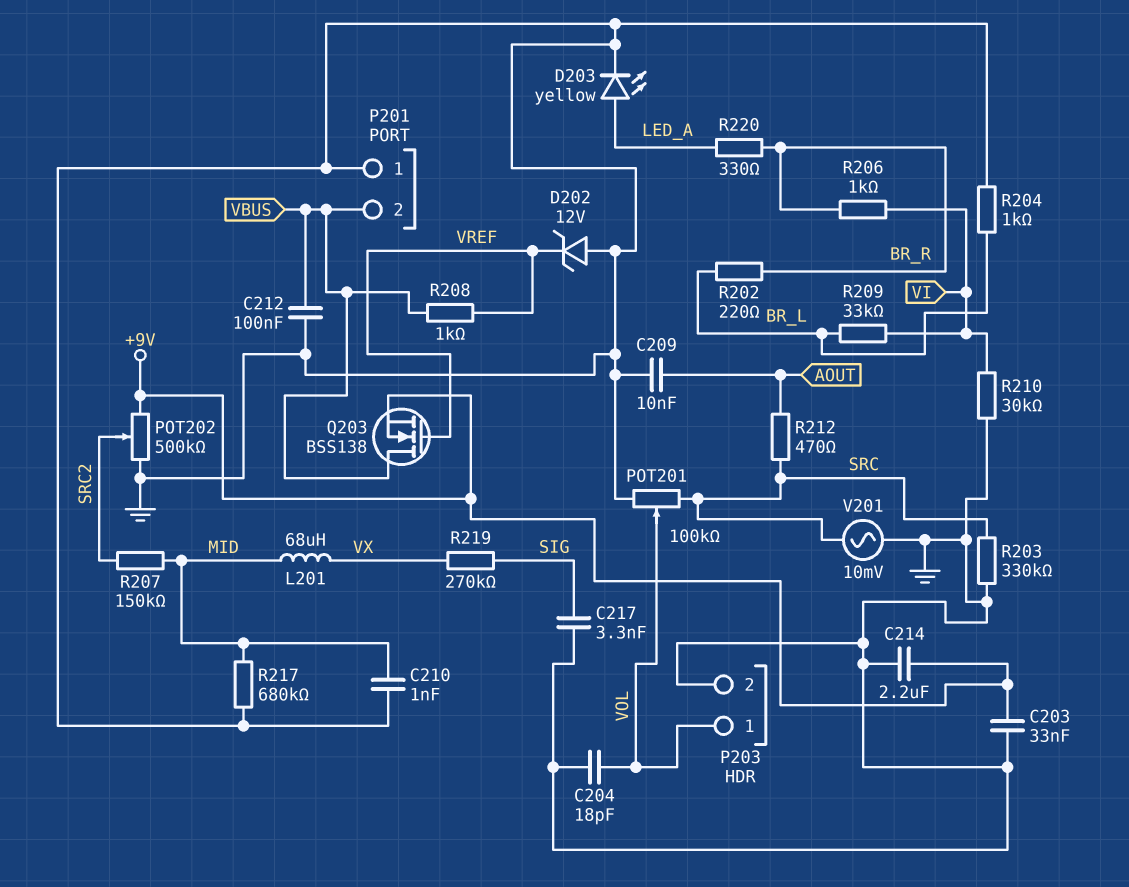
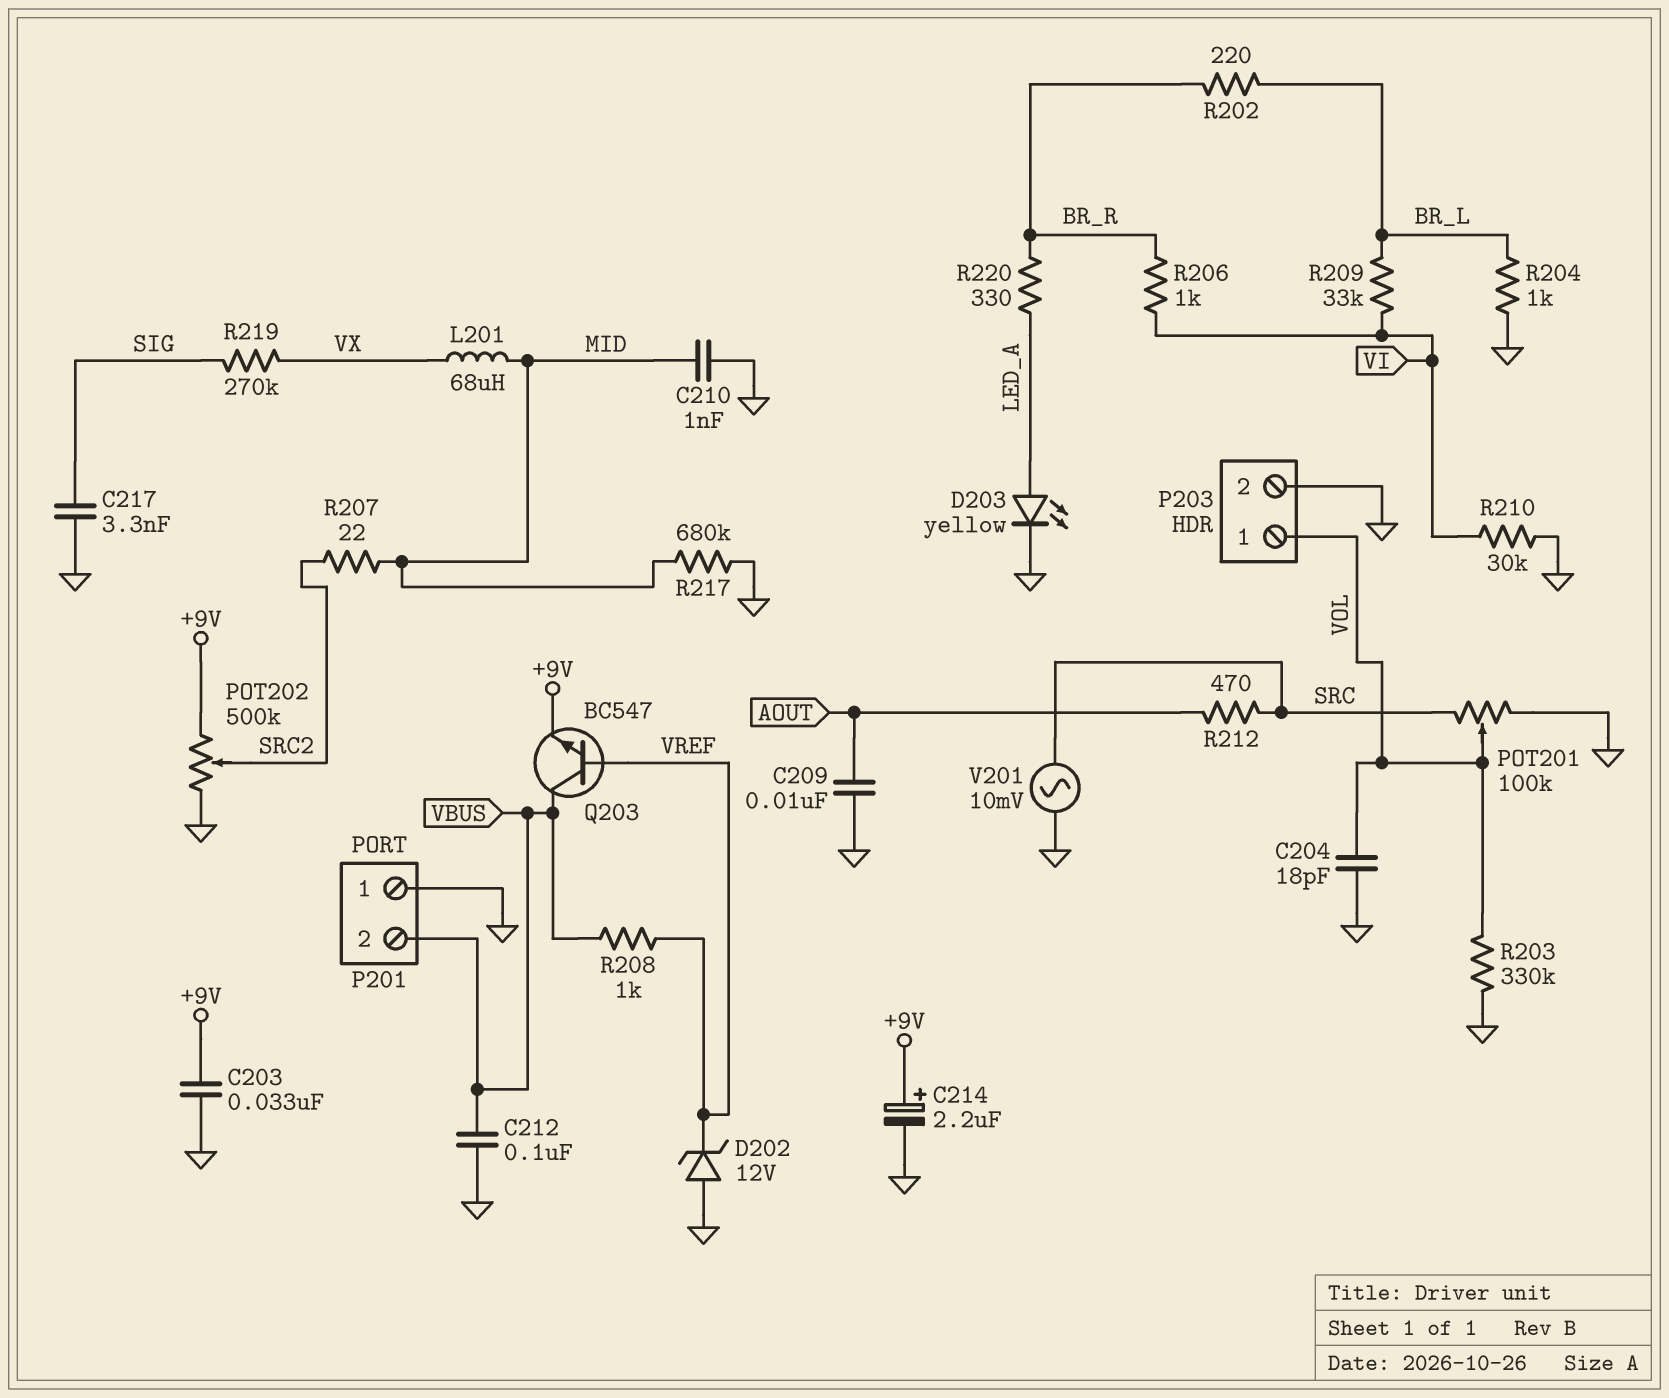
C214: 2.2uF (+9V, GND) -> 2.2uF (plus +9V, minus GND)
Q203: NMOS BSS138 (G VREF, D VBUS, S +9V) -> NPN BC547 (B VREF, C VBUS, E +9V)
R203: 330k (GND, SRC) -> 330k (GND, VOL)
R207: 150k (MID, SRC2) -> 22 (MID, SRC2)

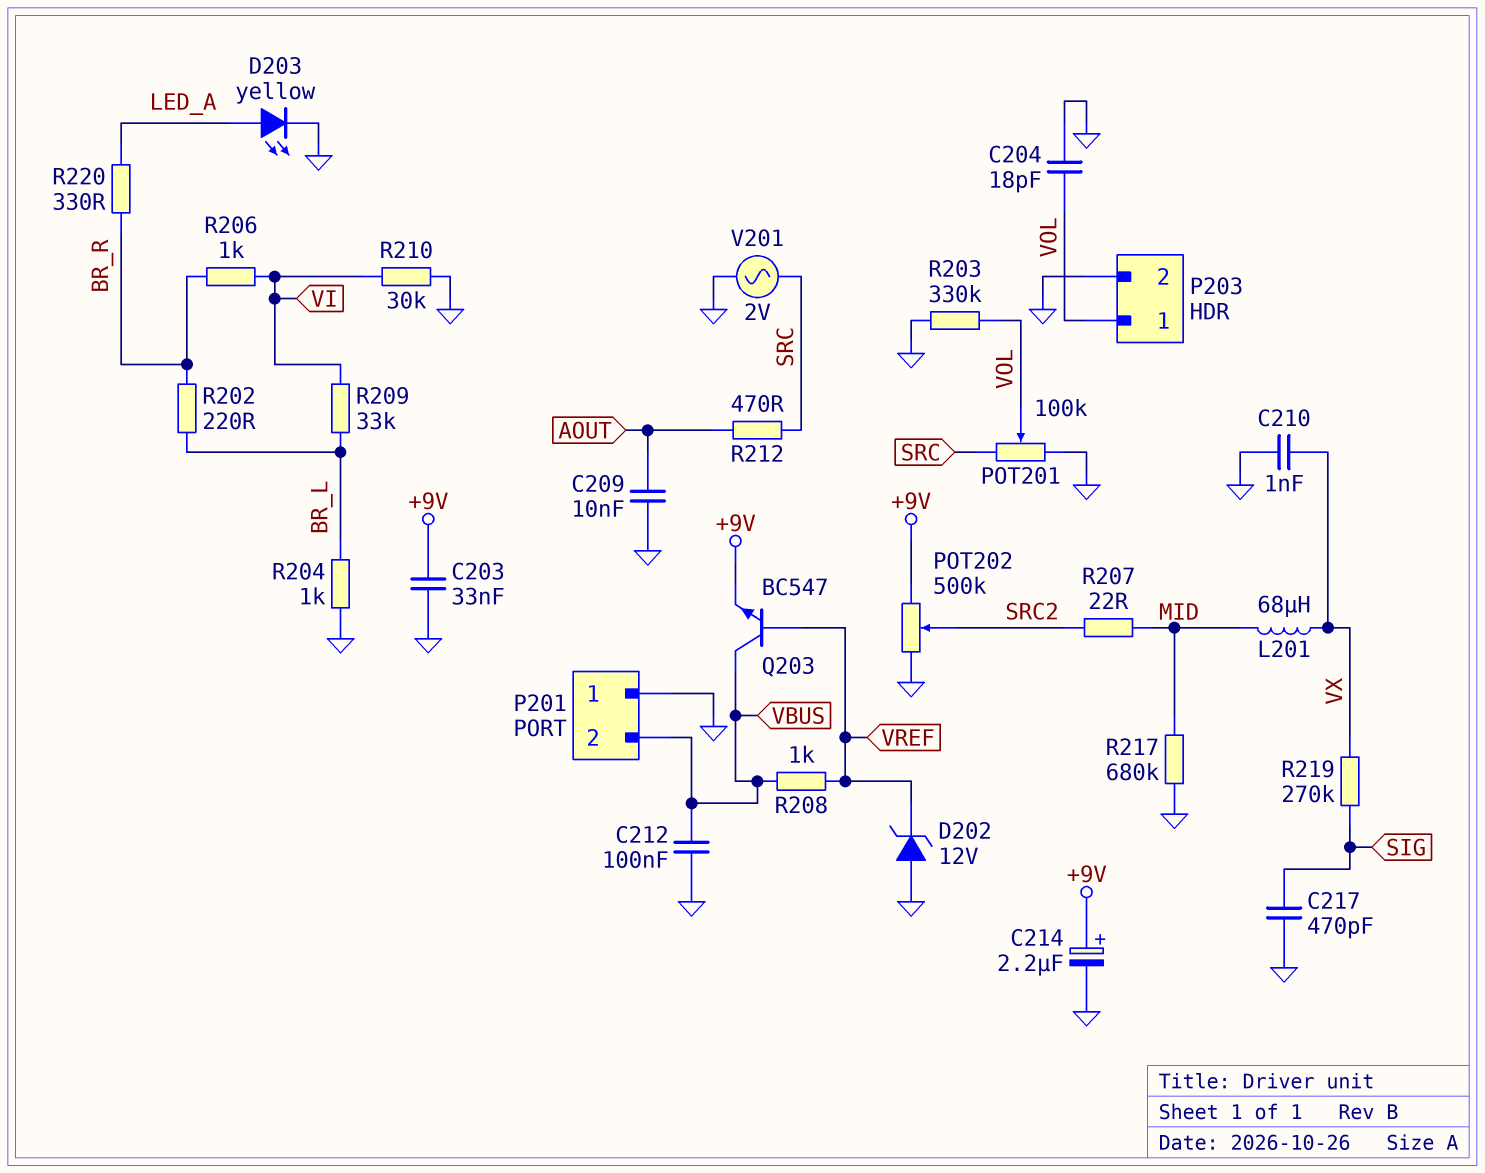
C210: 1nF (GND, MID) -> 1nF (GND, VX)
C217: 3.3nF (GND, SIG) -> 470pF (GND, SIG)
V201: AC 10mV (GND, SRC) -> AC 2V (GND, SRC)

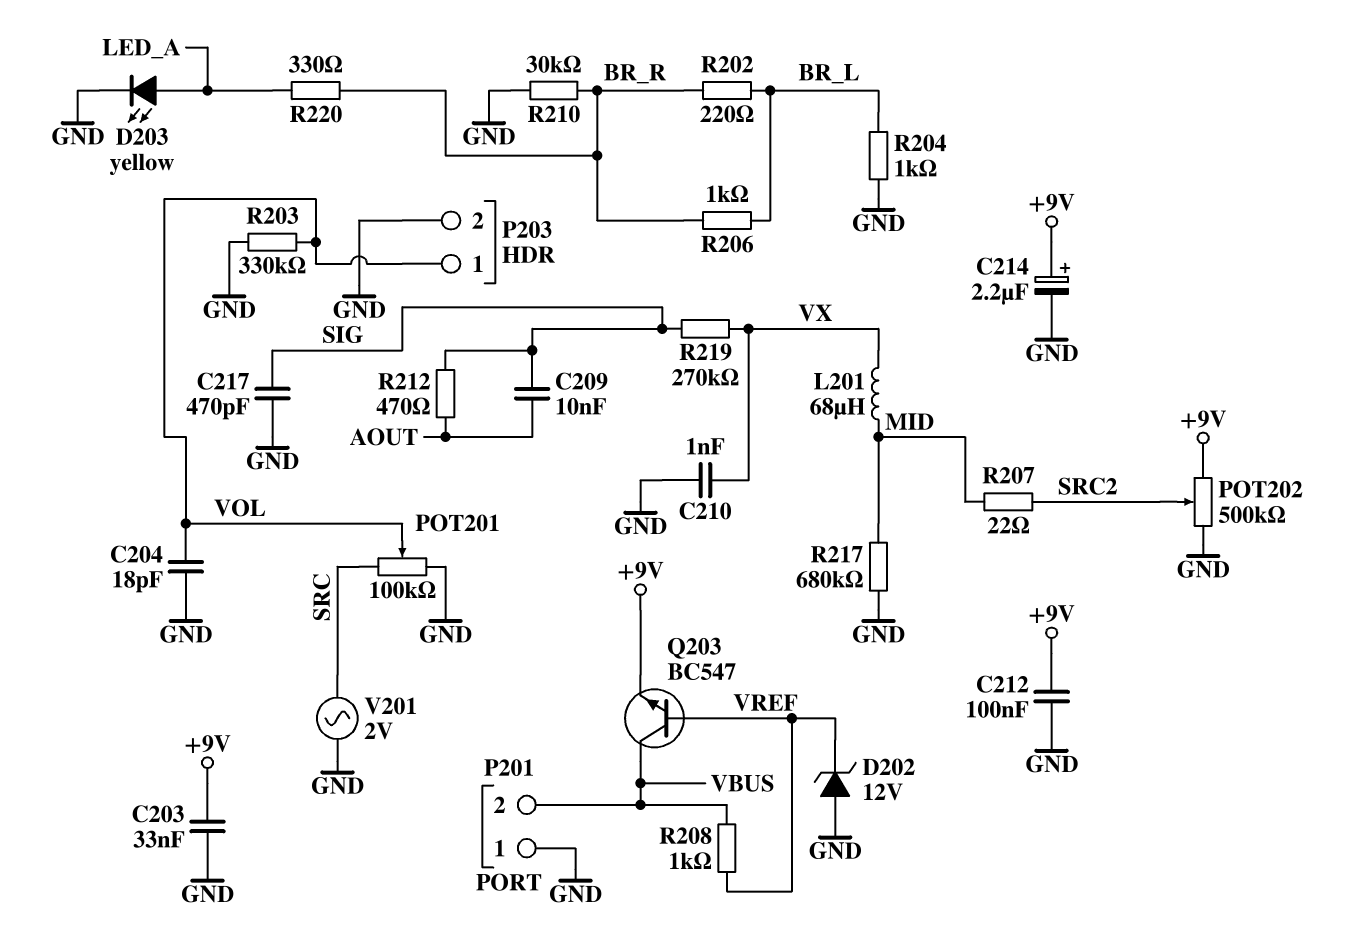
C209: 10nF (AOUT, GND) -> 10nF (AOUT, SIG)
C212: 100nF (GND, VBUS) -> 100nF (+9V, GND)
R206: 1k (BR_R, VI) -> 1k (BR_L, BR_R)
R209: 33k (BR_L, VI) -> none
R210: 30k (GND, VI) -> 30k (BR_R, GND)
R212: 470 (AOUT, SRC) -> 470 (AOUT, SIG)

